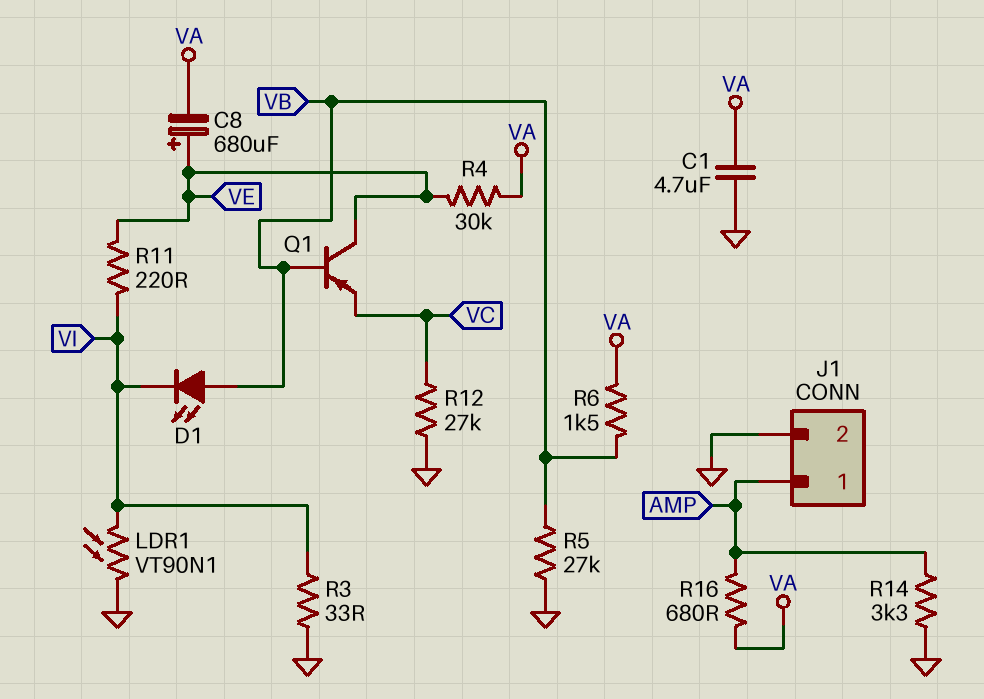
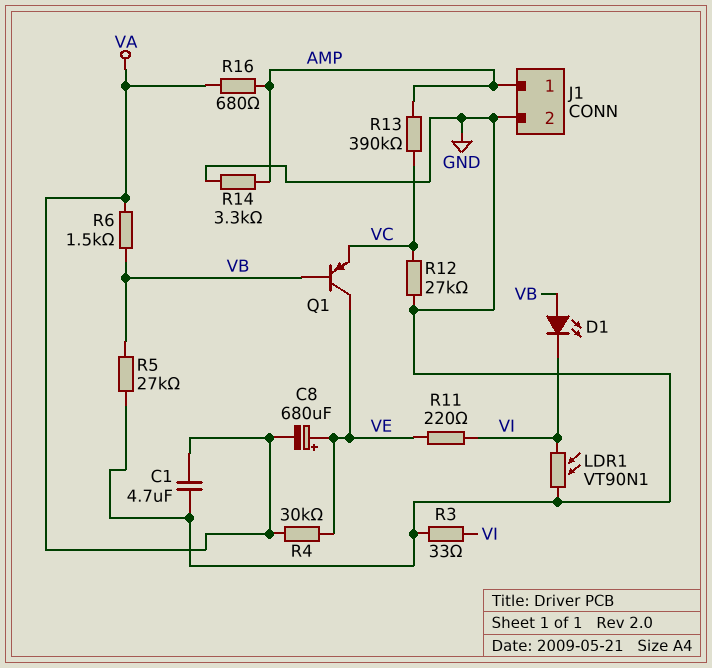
R13: none -> 390k (AMP, VC)

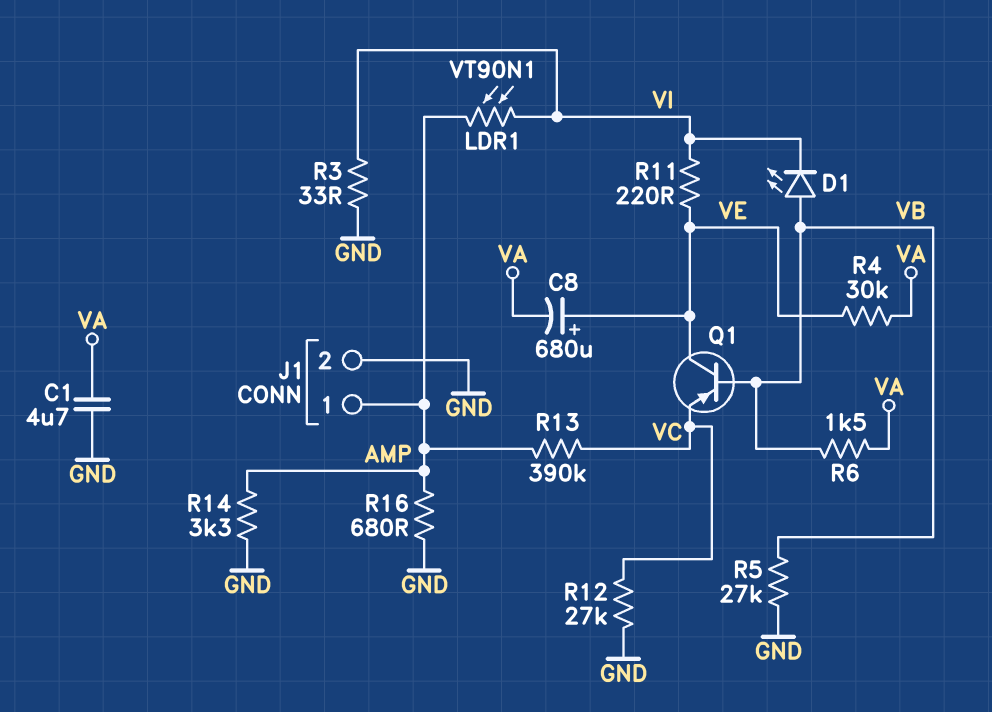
LDR1: VT90N1 (GND, VI) -> VT90N1 (AMP, VI)
R16: 680 (AMP, VA) -> 680 (AMP, GND)

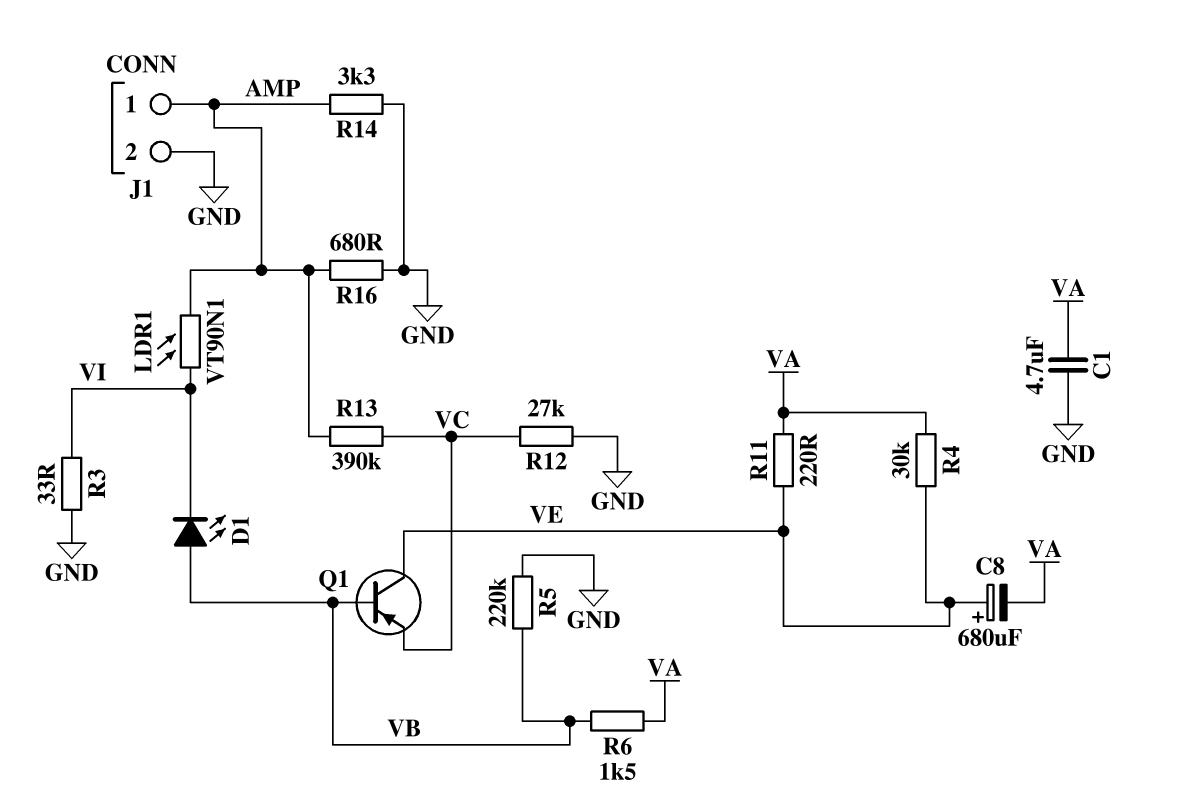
R5: 27k (GND, VB) -> 220k (GND, VB)
R11: 220 (VE, VI) -> 220 (VA, VE)

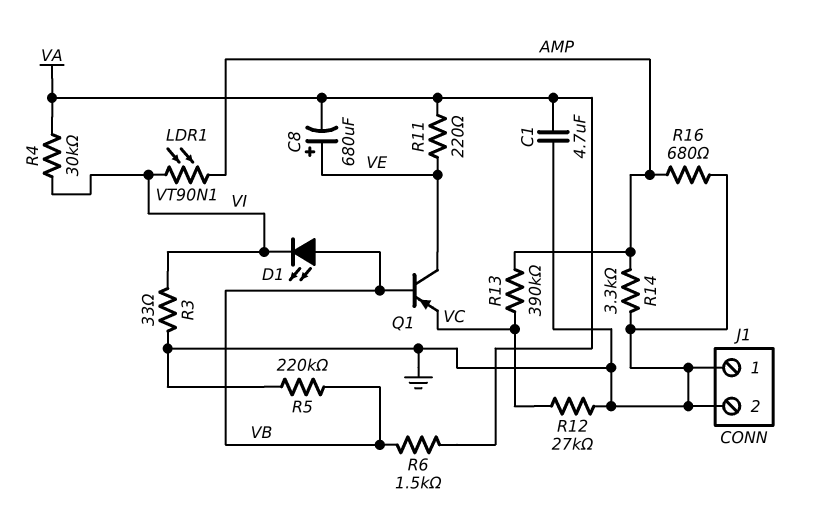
J1 pin 1: AMP -> GND
R4: 30k (VA, VE) -> 30k (VA, VI)

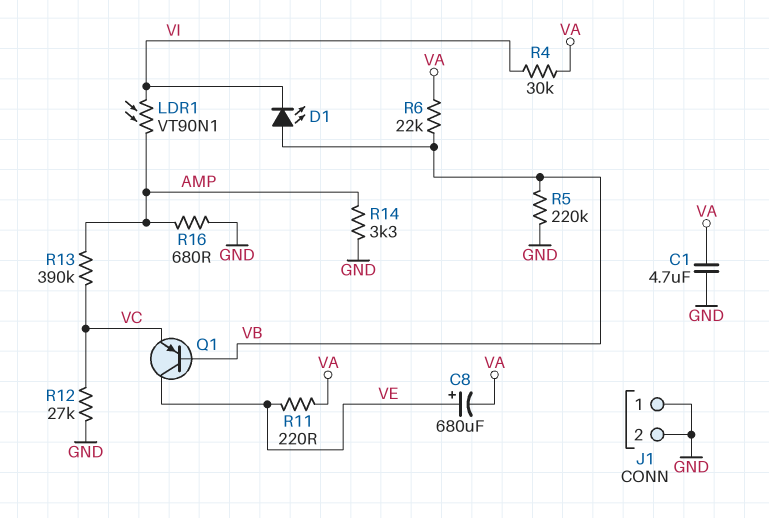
R3: 33 (GND, VI) -> none
R6: 1.5k (VA, VB) -> 22k (VA, VB)

